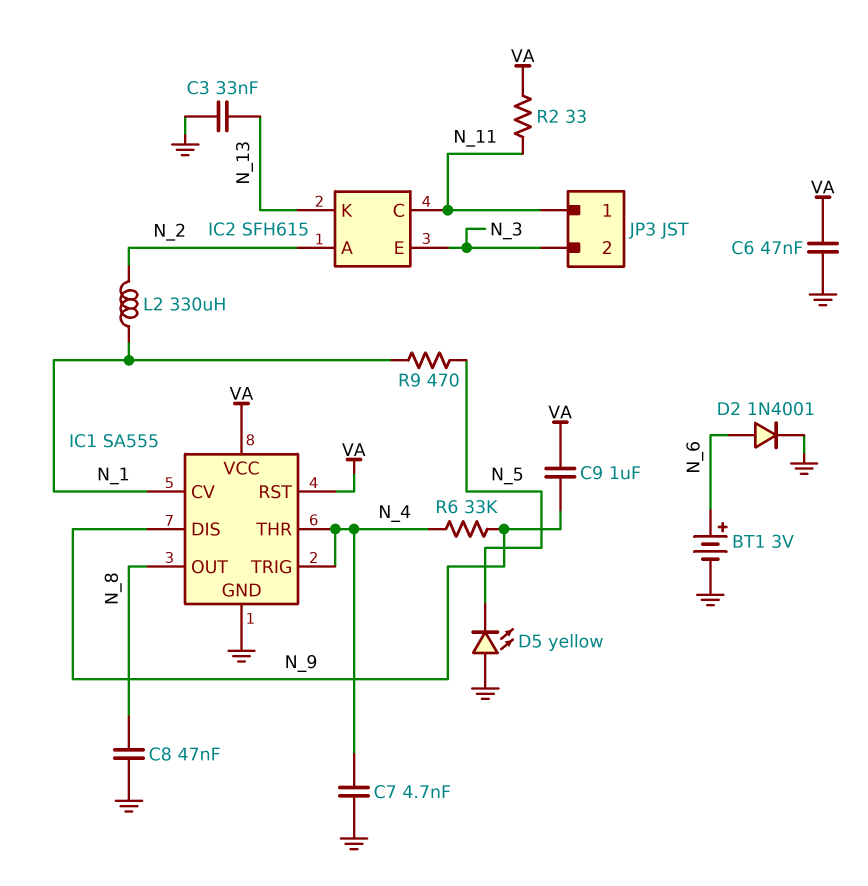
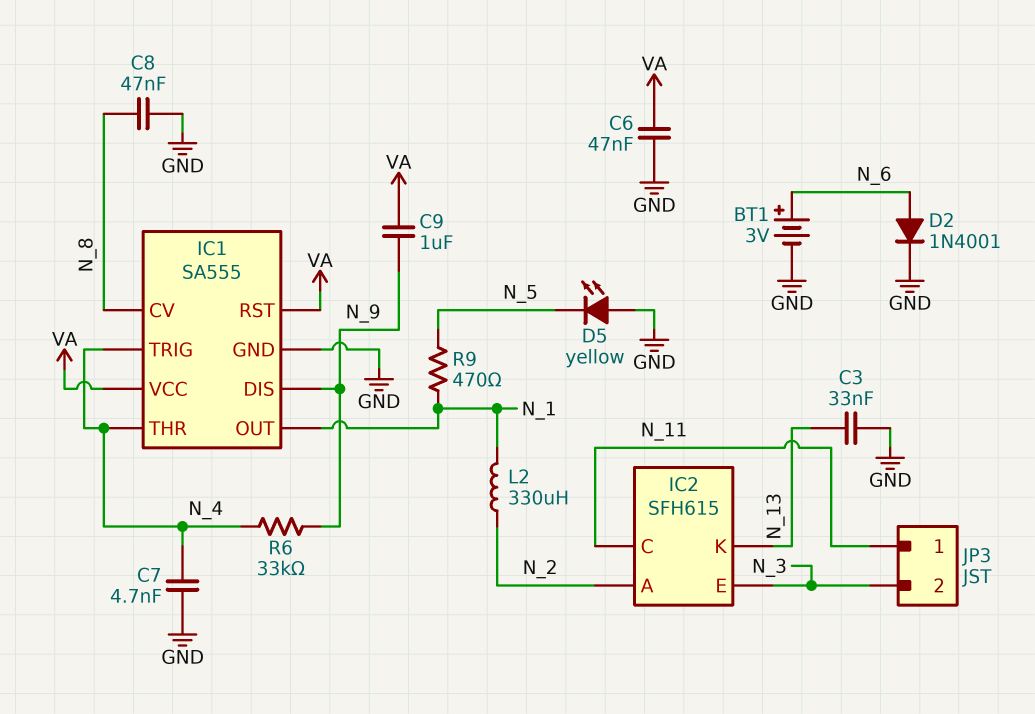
IC1 pin CV: N_1 -> N_8
IC1 pin OUT: N_8 -> N_1
R2: 33 (N_11, VA) -> none

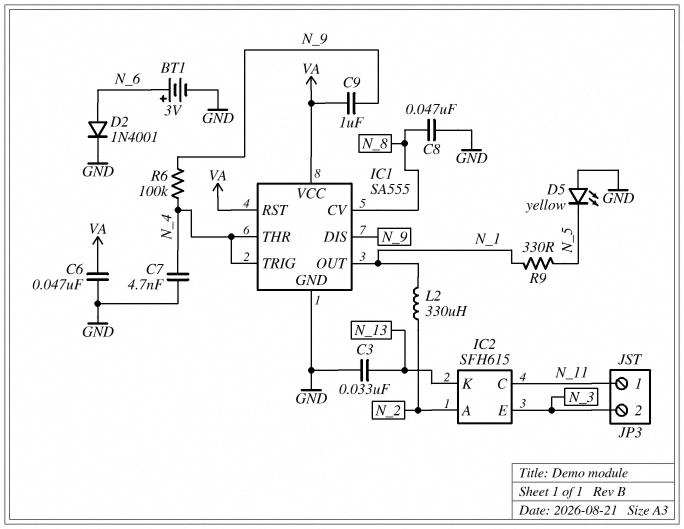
R6: 33k (N_4, N_9) -> 100k (N_4, N_9)
R9: 470 (N_1, N_5) -> 330 (N_1, N_5)

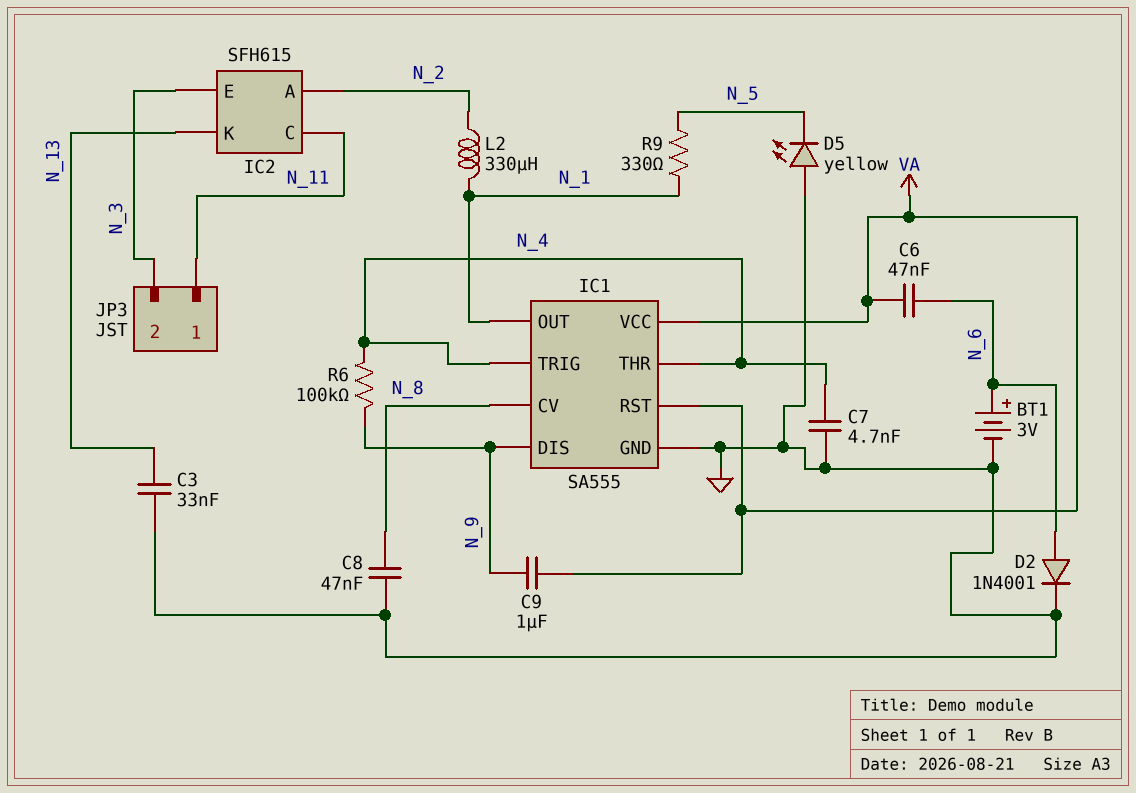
C6: 47nF (GND, VA) -> 47nF (N_6, VA)

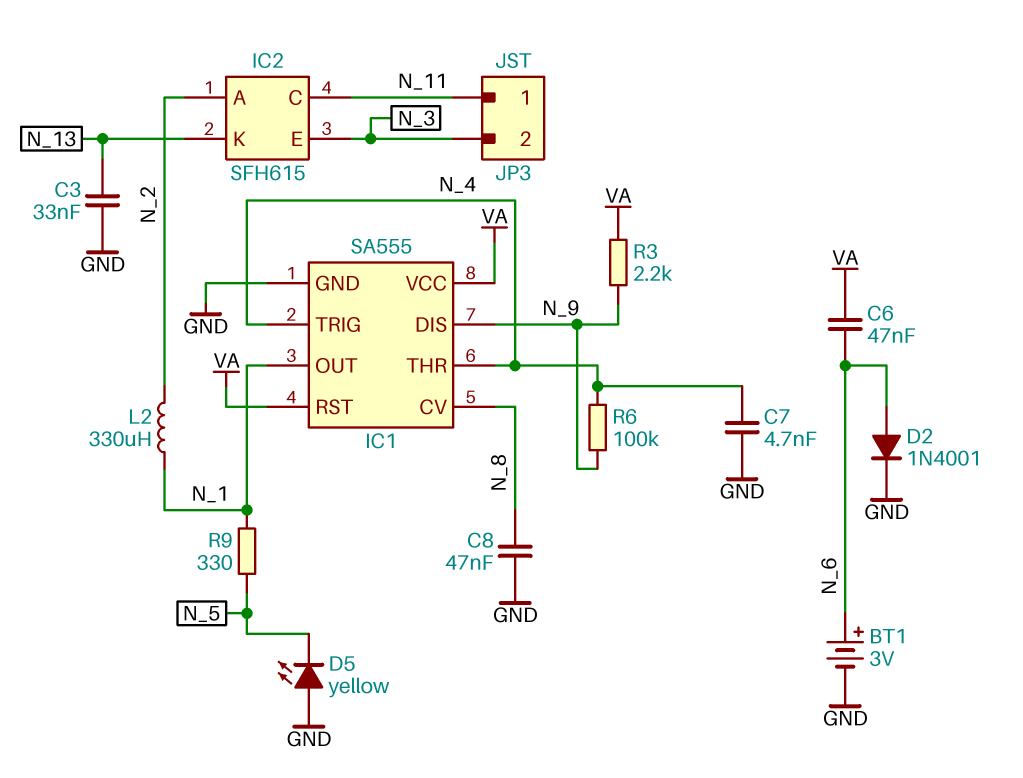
C9: 1uF (N_9, VA) -> none
R3: none -> 2.2k (N_9, VA)

